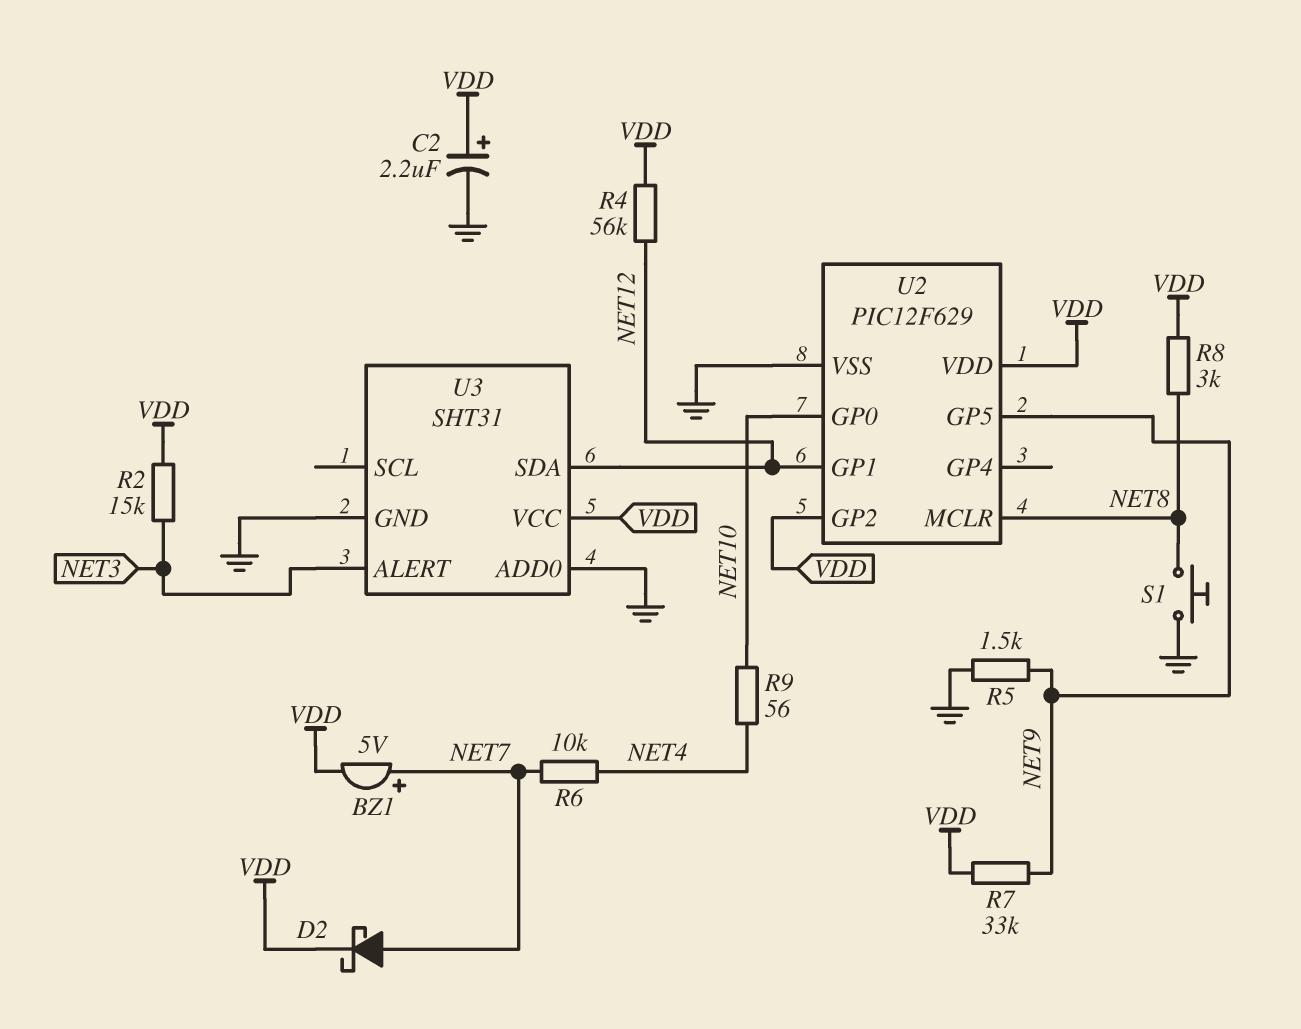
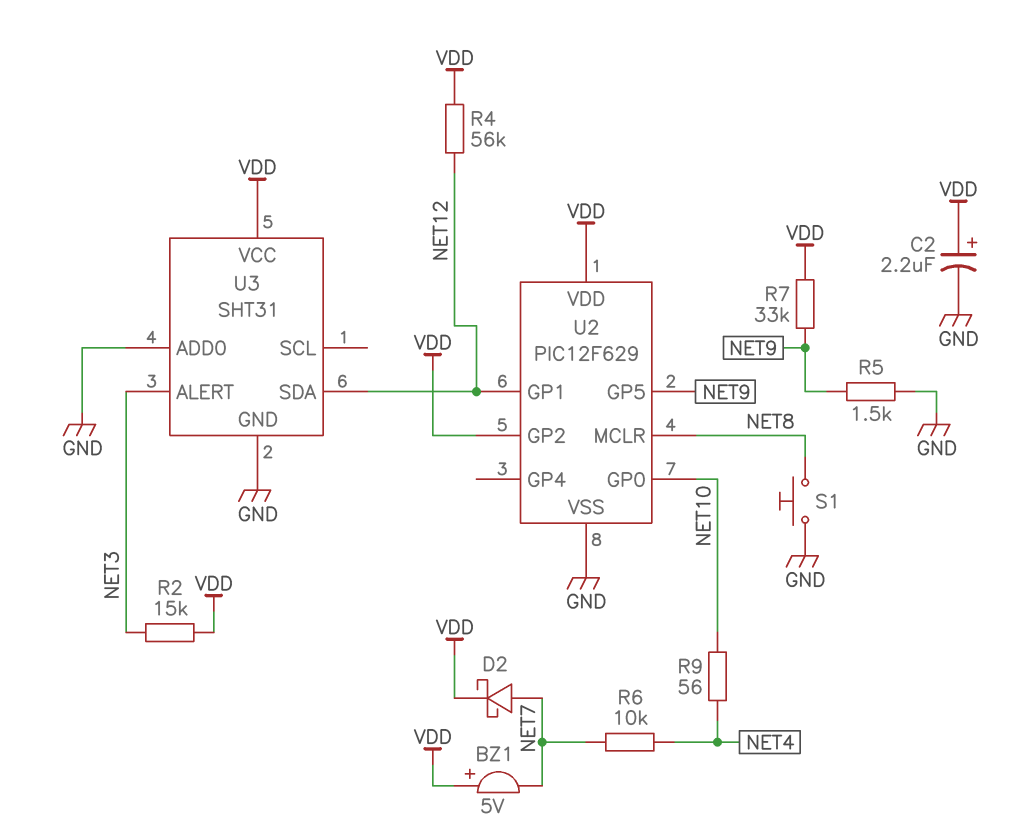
BZ1: buzzer 5V (plus NET7, minus VDD) -> buzzer 5V (plus VDD, minus NET7)
R8: 3k (NET8, VDD) -> none

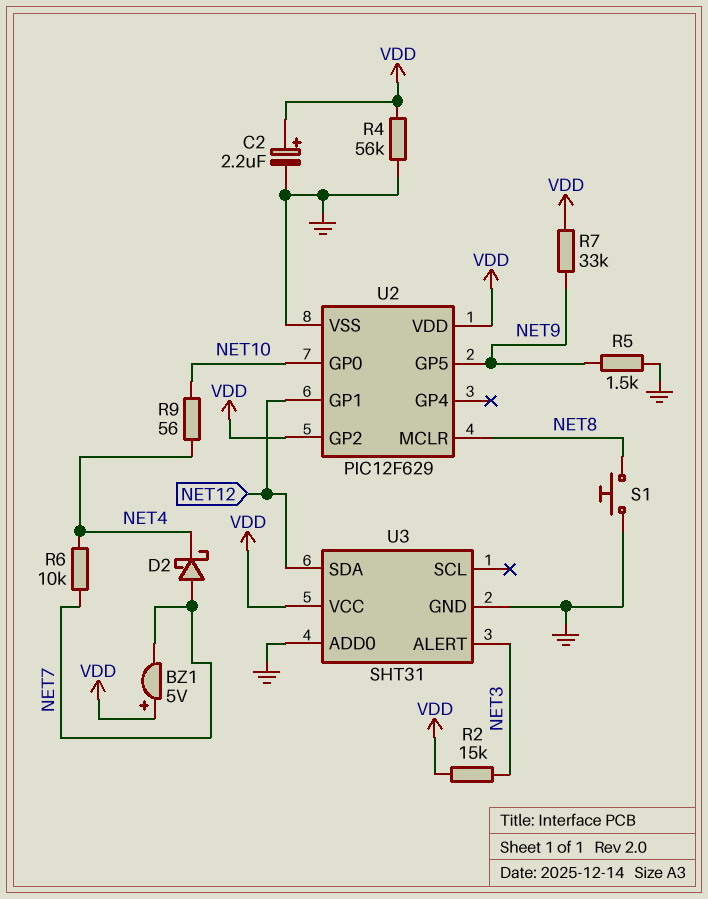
D2: schottky (A NET7, K VDD) -> schottky (A NET7, K NET4)
R4: 56k (NET12, VDD) -> 56k (GND, VDD)

